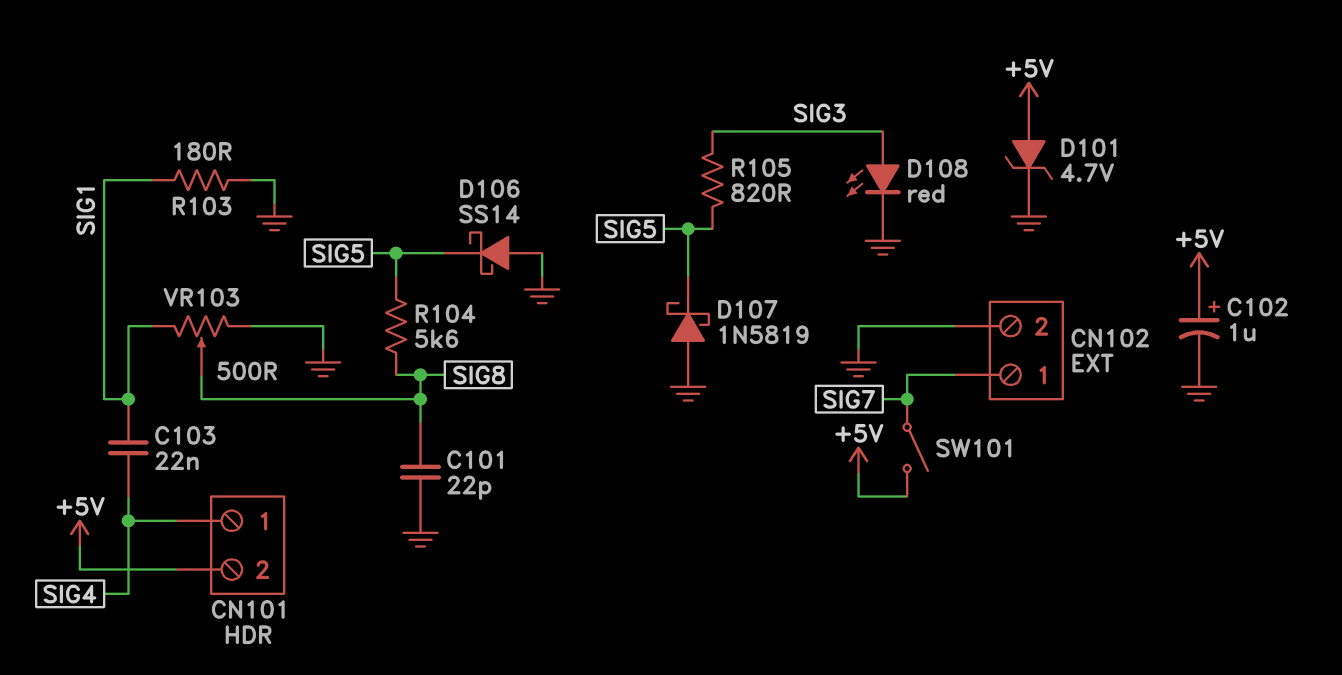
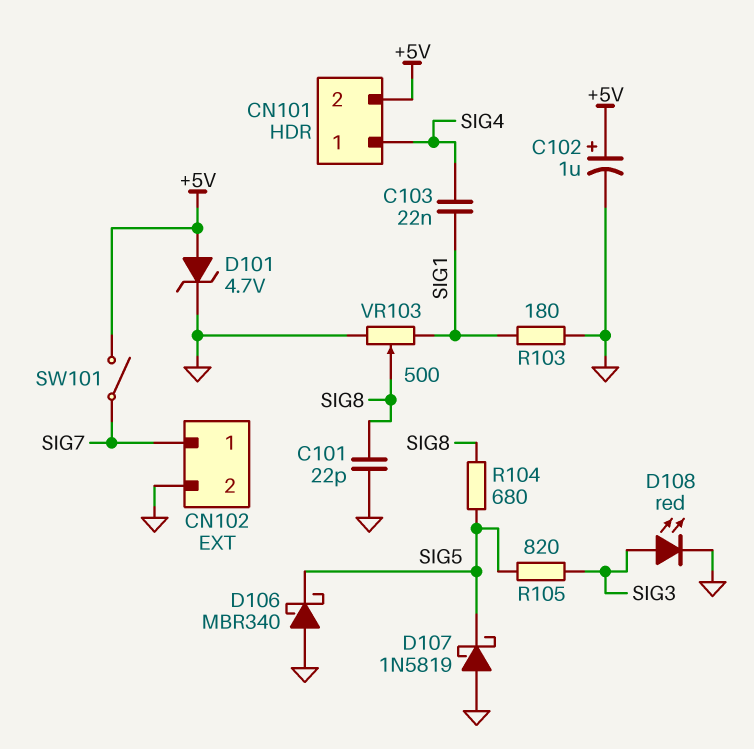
D106: schottky SS14 (A GND, K SIG5) -> schottky MBR340 (A GND, K SIG5)
R104: 5.6k (SIG5, SIG8) -> 680 (SIG5, SIG8)

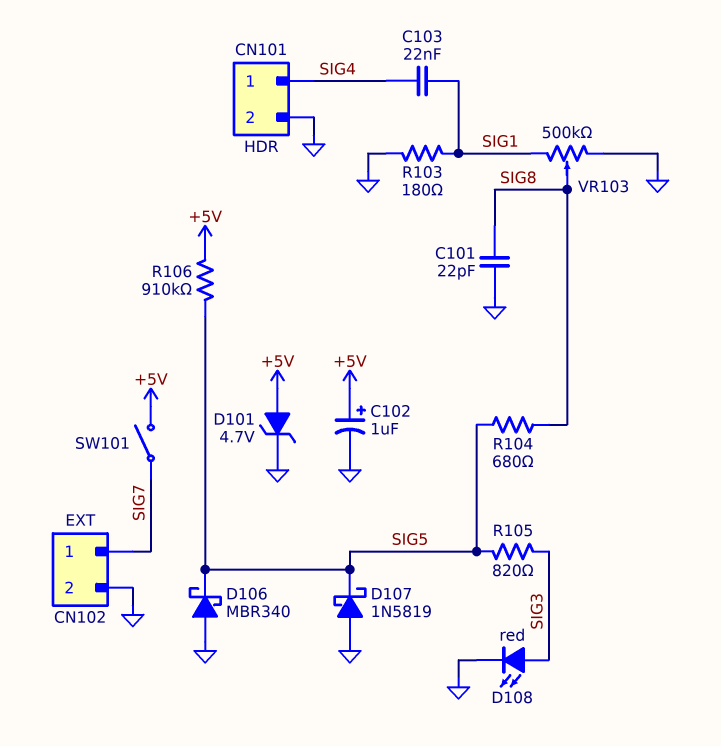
CN101 pin 2: +5V -> GND
R106: none -> 910k (+5V, SIG5)
VR103: 500 (GND, SIG1, wiper SIG8) -> 500k (GND, SIG1, wiper SIG8)

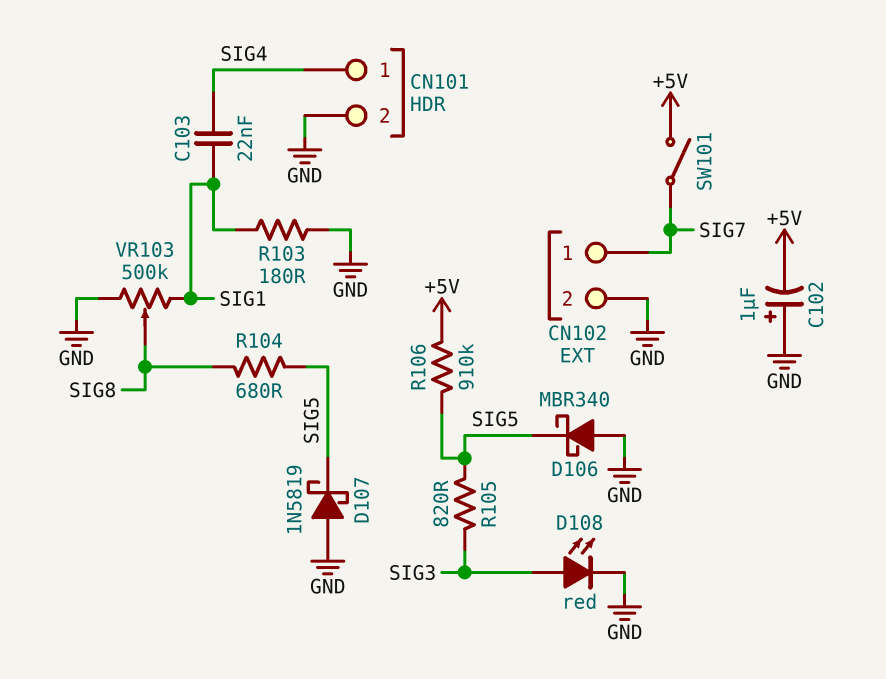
C101: 22pF (GND, SIG8) -> none
C102: 1uF (plus +5V, minus GND) -> 1uF (plus GND, minus +5V)
D101: zener 4.7V (A +5V, K GND) -> none

